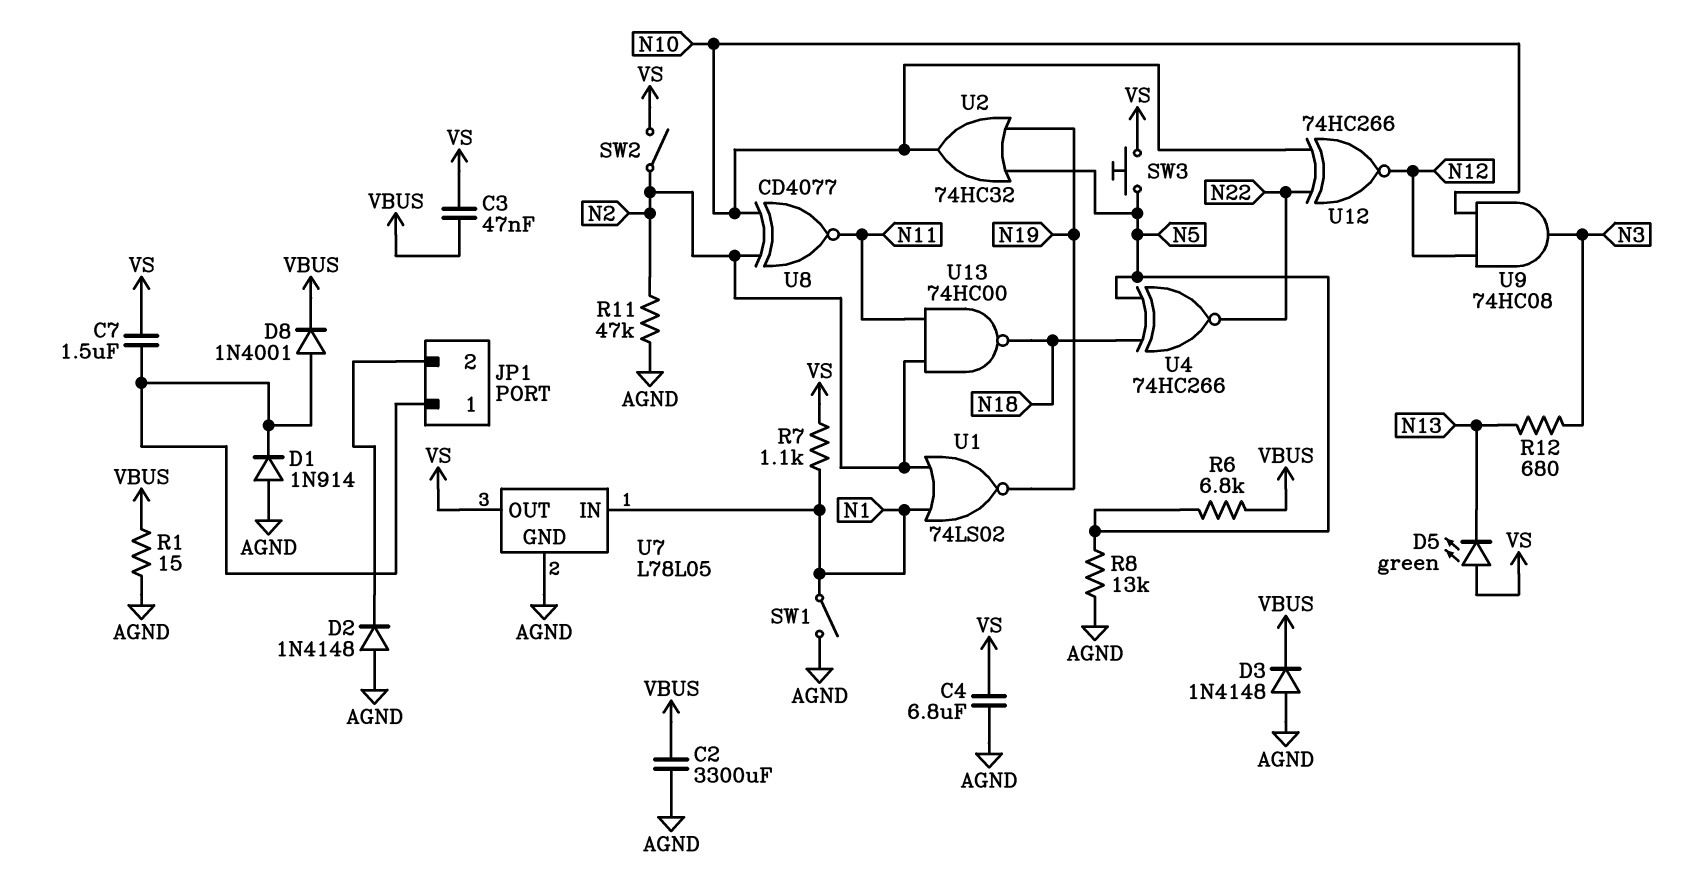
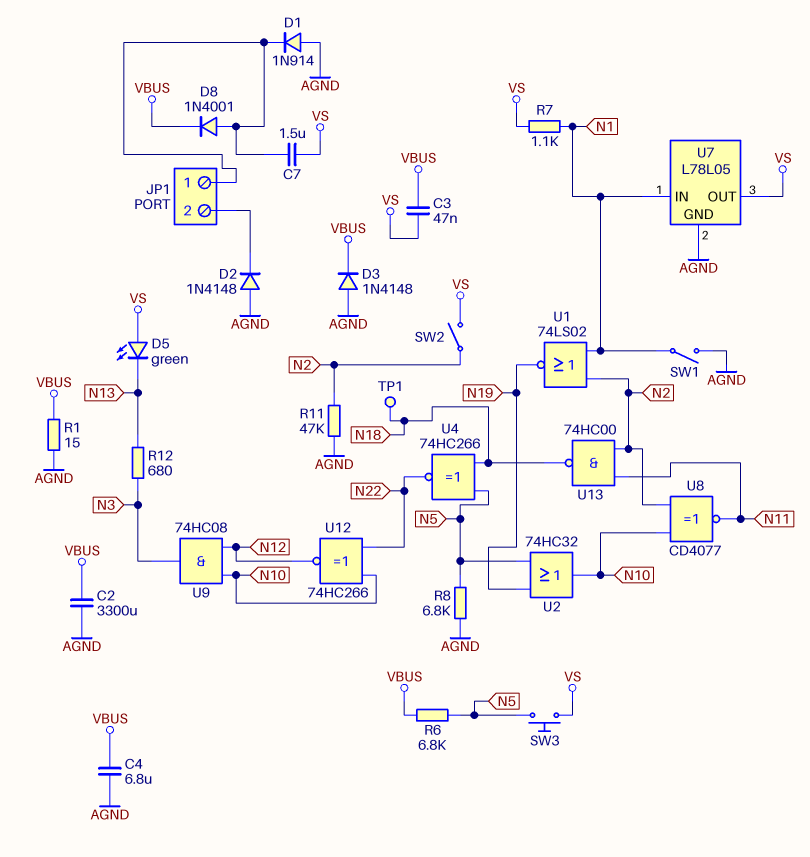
C4: 6.8uF (AGND, VS) -> 6.8uF (AGND, VBUS)
R8: 13k (AGND, N5) -> 6.8k (AGND, N5)
TP1: none -> test point (N18)

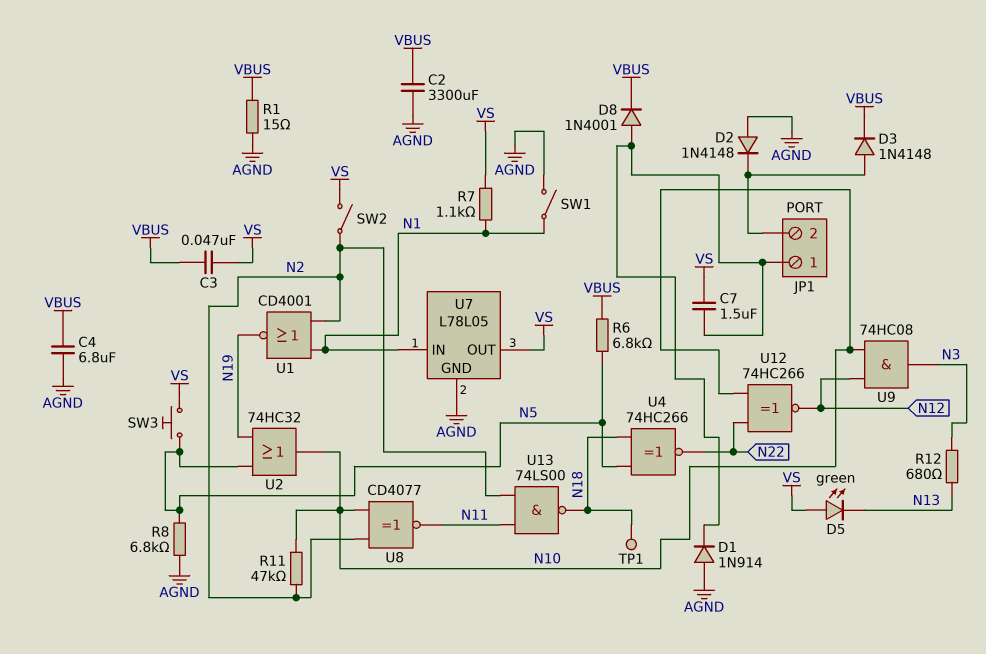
D3: diode 1N4148 (A AGND, K VBUS) -> diode 1N4148 (A JP1/2, K VBUS)
R11: 47k (AGND, N2) -> 47k (N2, N10)
U1: NOR 74LS02 (in N1, in N2, out N19) -> NOR CD4001 (in N1, in N2, out N19)
U13: NAND 74HC00 (in N2, in N11, out N18) -> NAND 74LS00 (in N2, in N11, out N18)

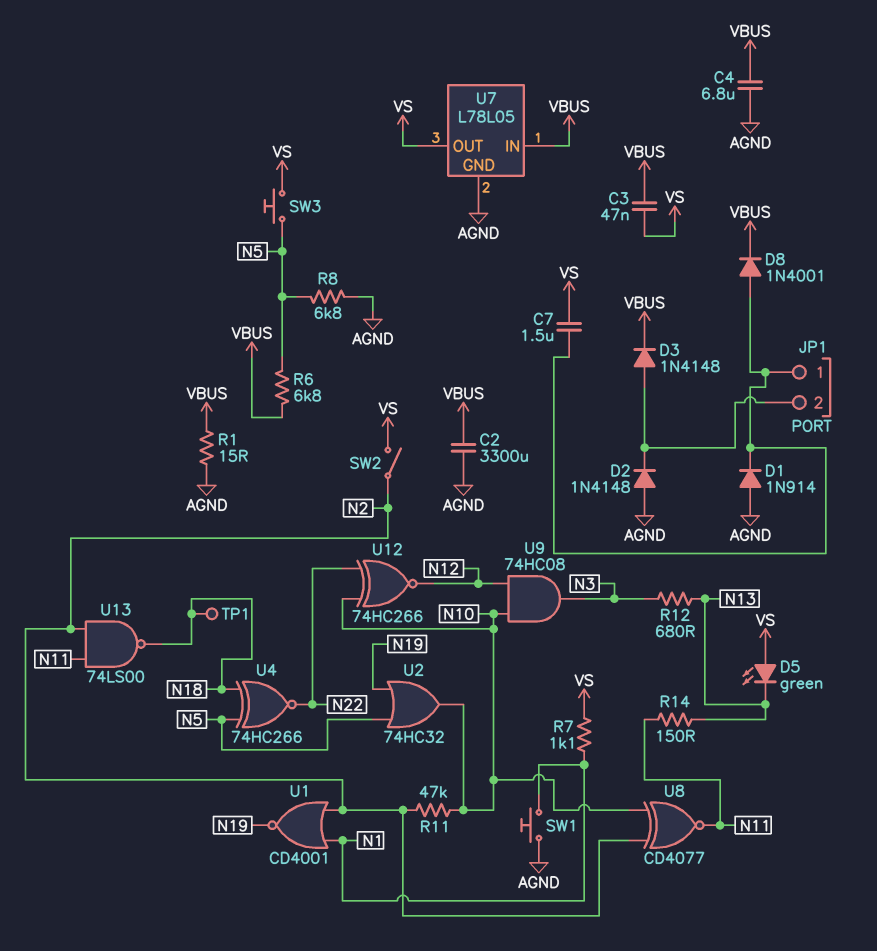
R14: none -> 150 (N11, N13)
SW1: switch (AGND, N1) -> button (AGND, N1)
U7 pin IN: N1 -> VBUS

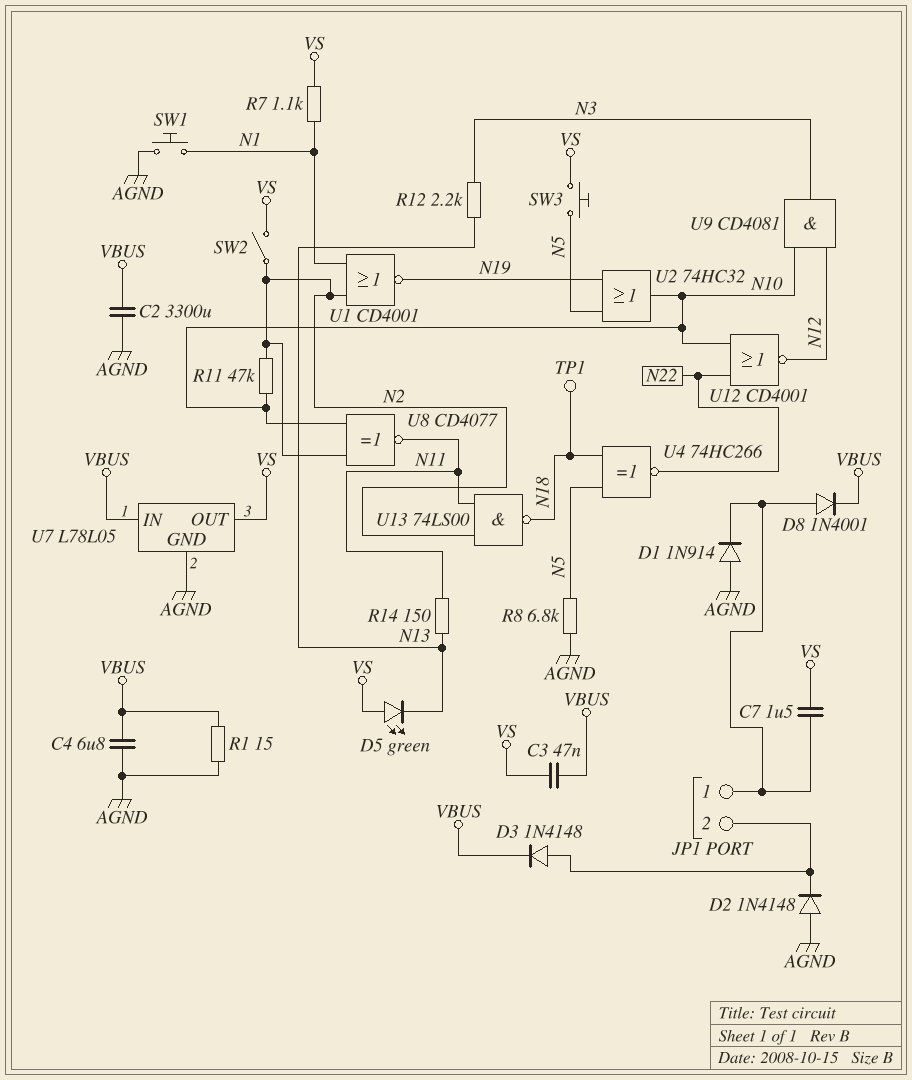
R6: 6.8k (N5, VBUS) -> none
R12: 680 (N3, N13) -> 2.2k (N3, N13)
U9: AND 74HC08 (in N10, in N12, out N3) -> AND CD4081 (in N10, in N12, out N3)
U12: XNOR 74HC266 (in N10, in N22, out N12) -> NOR CD4001 (in N10, in N22, out N12)

